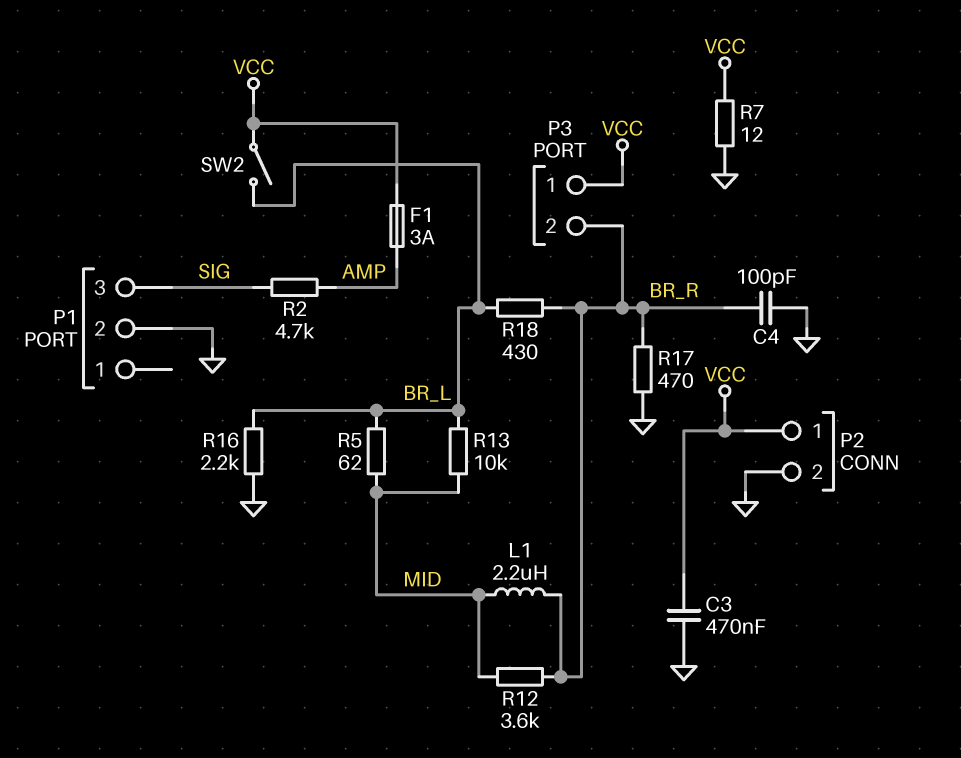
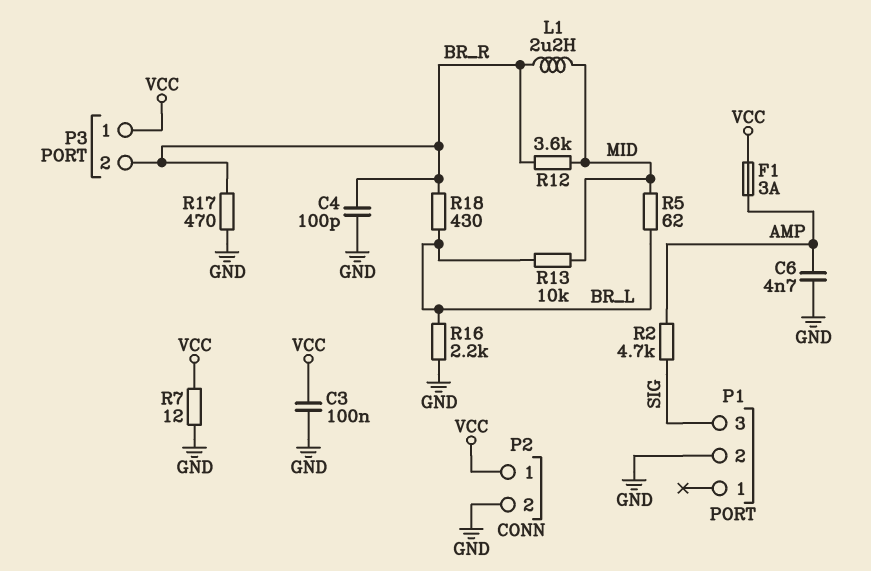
C3: 470nF (GND, VCC) -> 100nF (GND, VCC)
C6: none -> 4.7nF (AMP, GND)
SW2: switch (BR_L, VCC) -> none

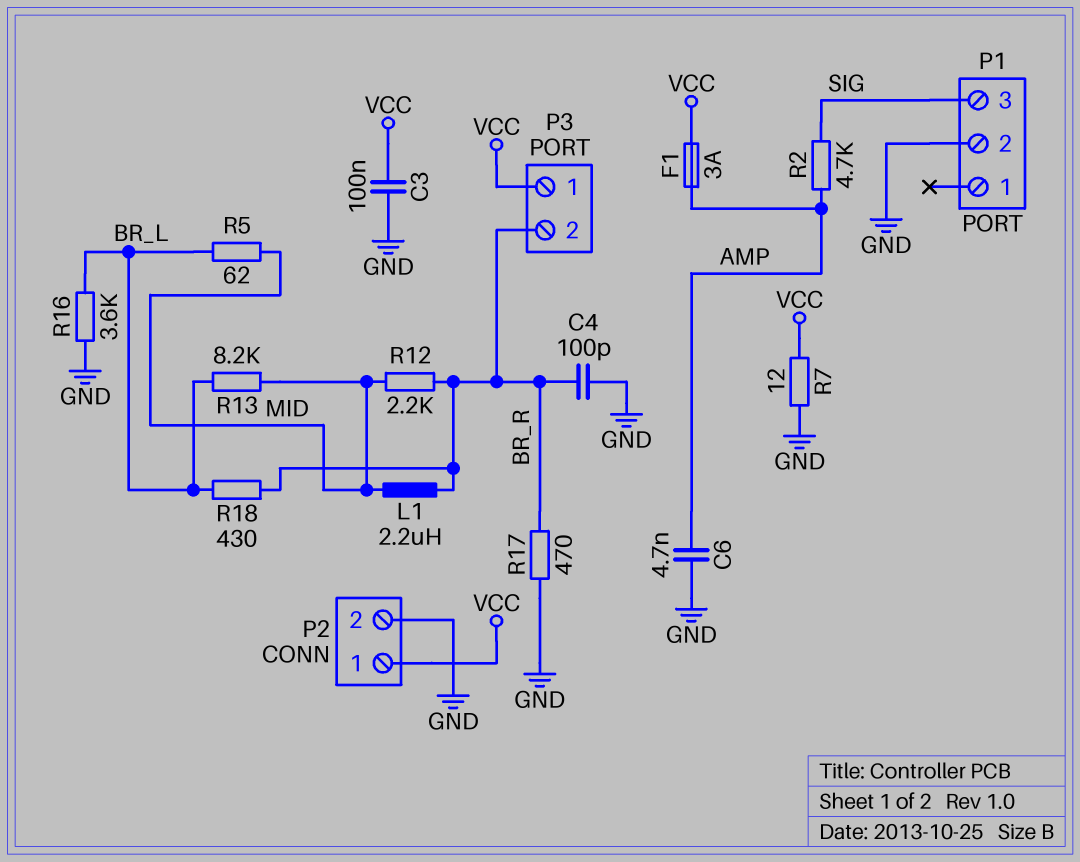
R12: 3.6k (BR_R, MID) -> 2.2k (BR_R, MID)
R13: 10k (BR_L, MID) -> 8.2k (BR_L, MID)
R16: 2.2k (BR_L, GND) -> 3.6k (BR_L, GND)

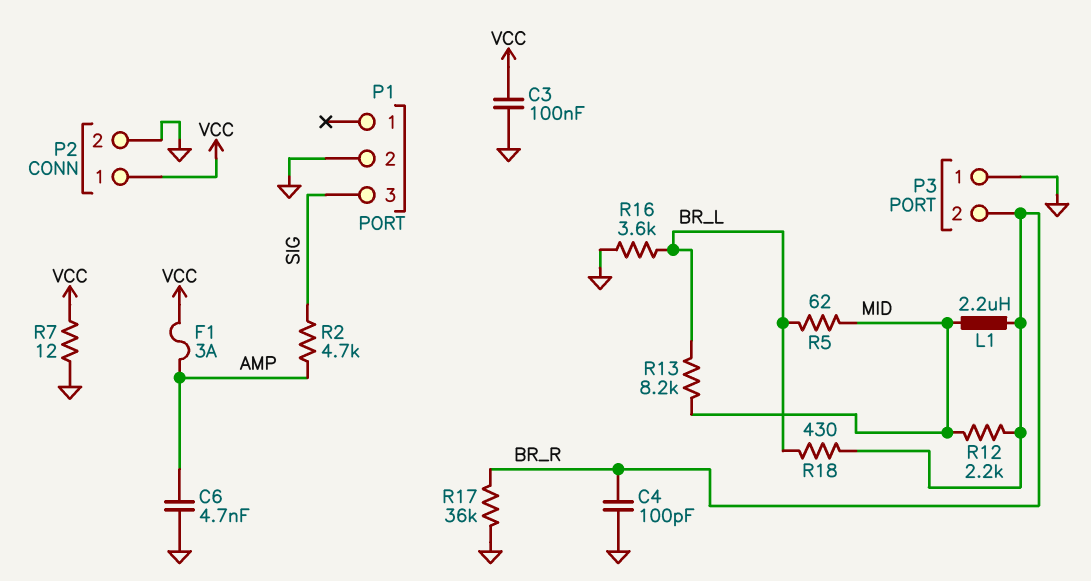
P3 pin 1: VCC -> GND
R17: 470 (BR_R, GND) -> 36k (BR_R, GND)

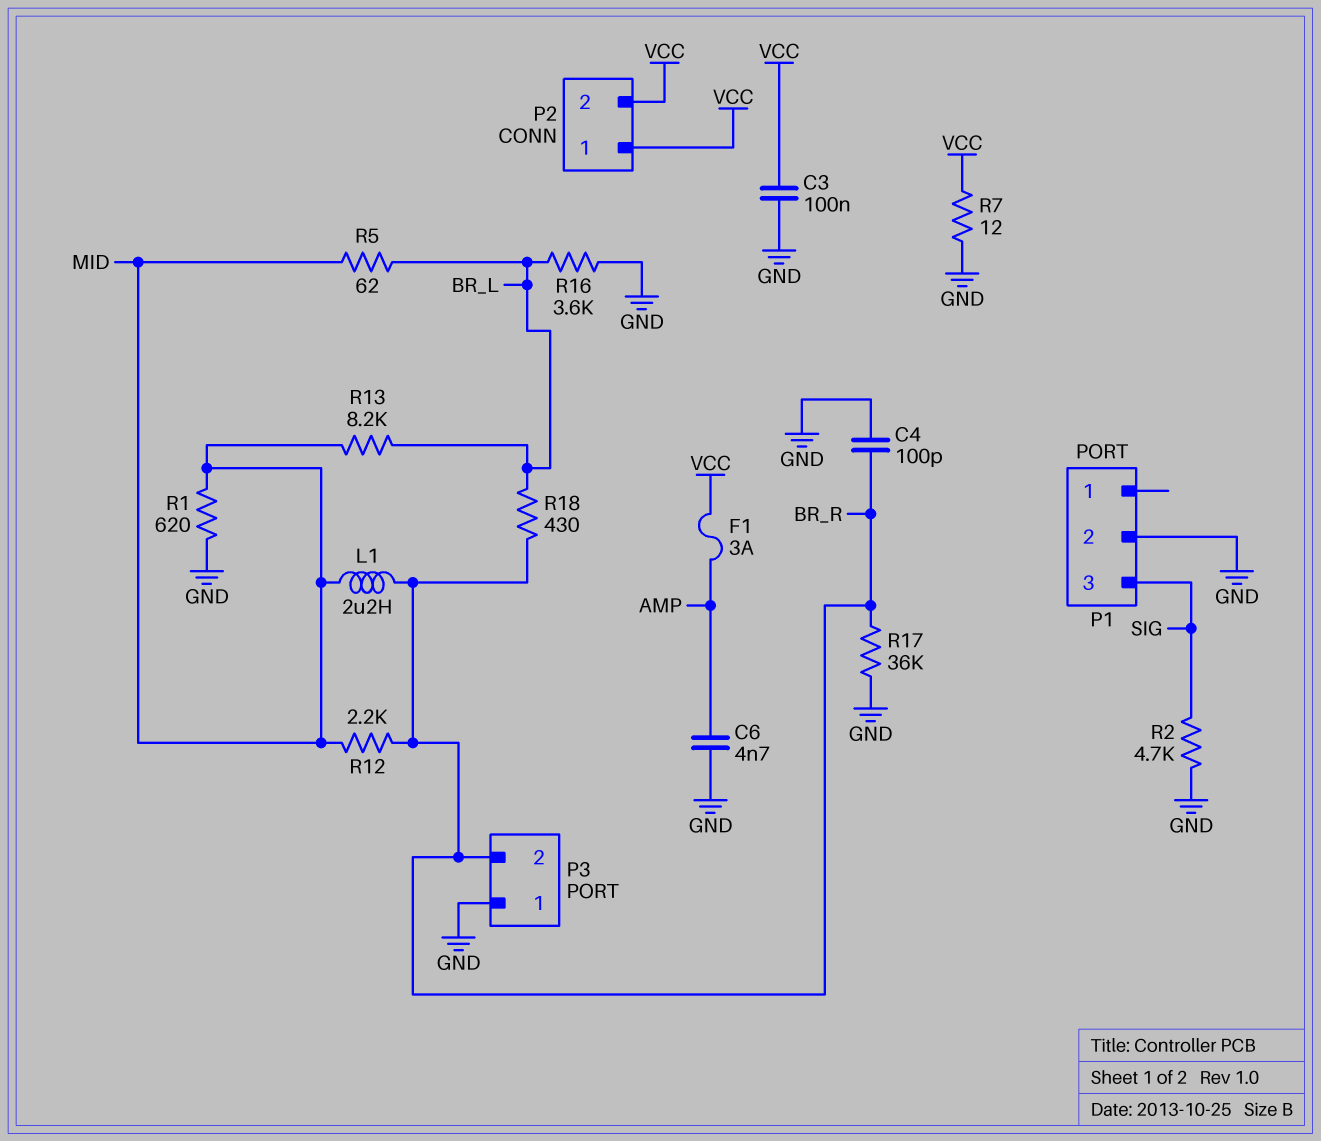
P2 pin 2: GND -> VCC
R1: none -> 620 (GND, MID)
R2: 4.7k (AMP, SIG) -> 4.7k (GND, SIG)

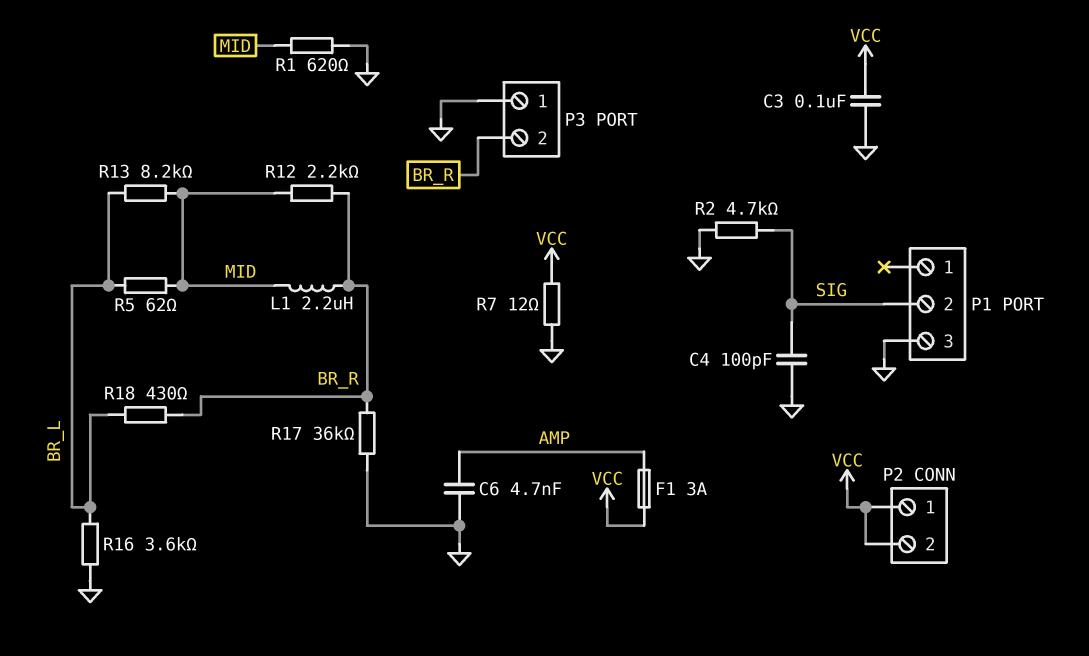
C4: 100pF (BR_R, GND) -> 100pF (GND, SIG)
P1 pin 2: GND -> SIG
P1 pin 3: SIG -> GND

